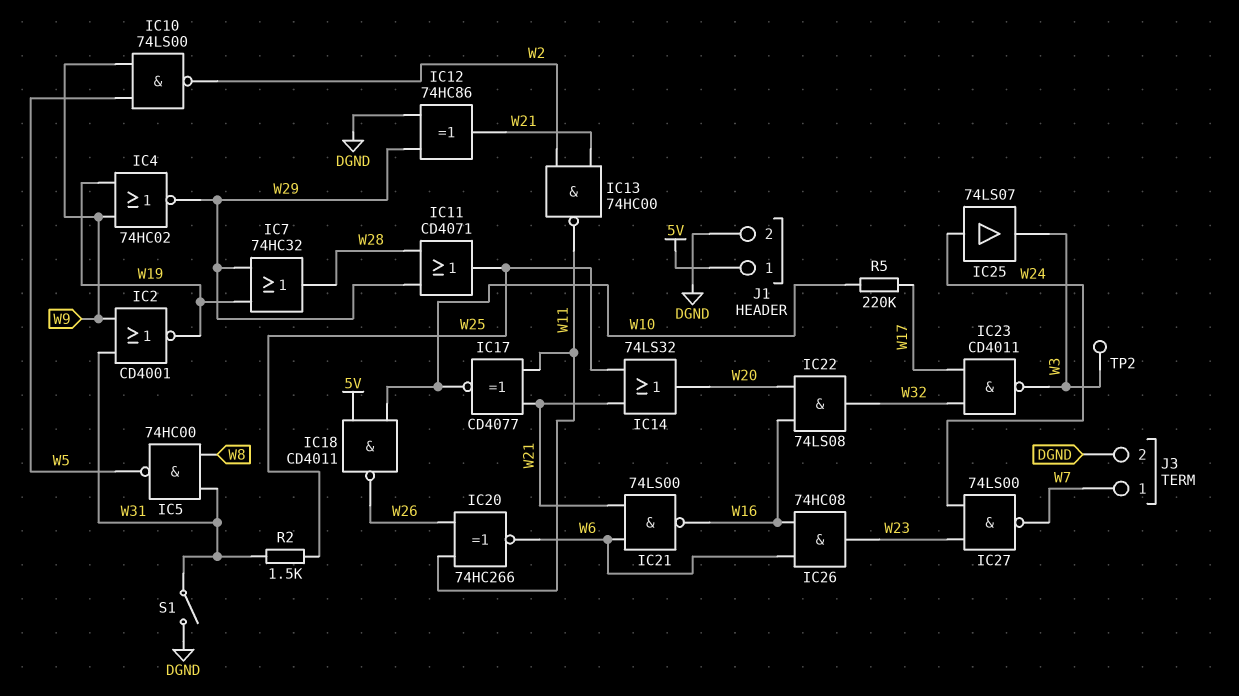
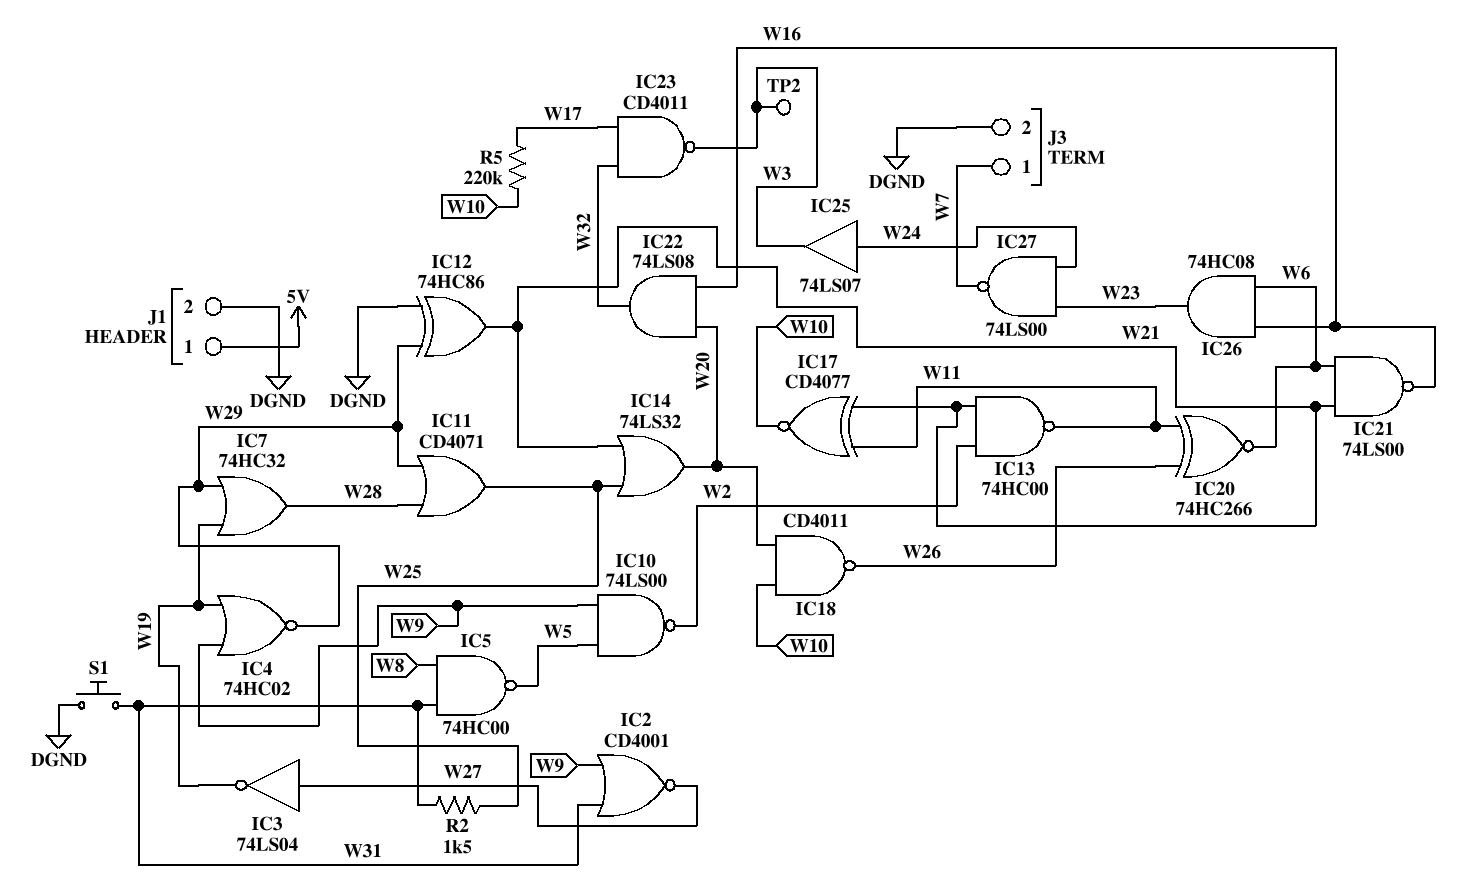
IC2: NOR CD4001 (in W9, in W31, out W19) -> NOR CD4001 (in W9, in W31, out W27)
IC3: none -> NOT 74LS04 (in W27, out W19)
IC18: NAND CD4011 (in 5V, in W10, out W26) -> NAND CD4011 (in W10, in W20, out W26)
S1: switch (DGND, W31) -> button (DGND, W31)

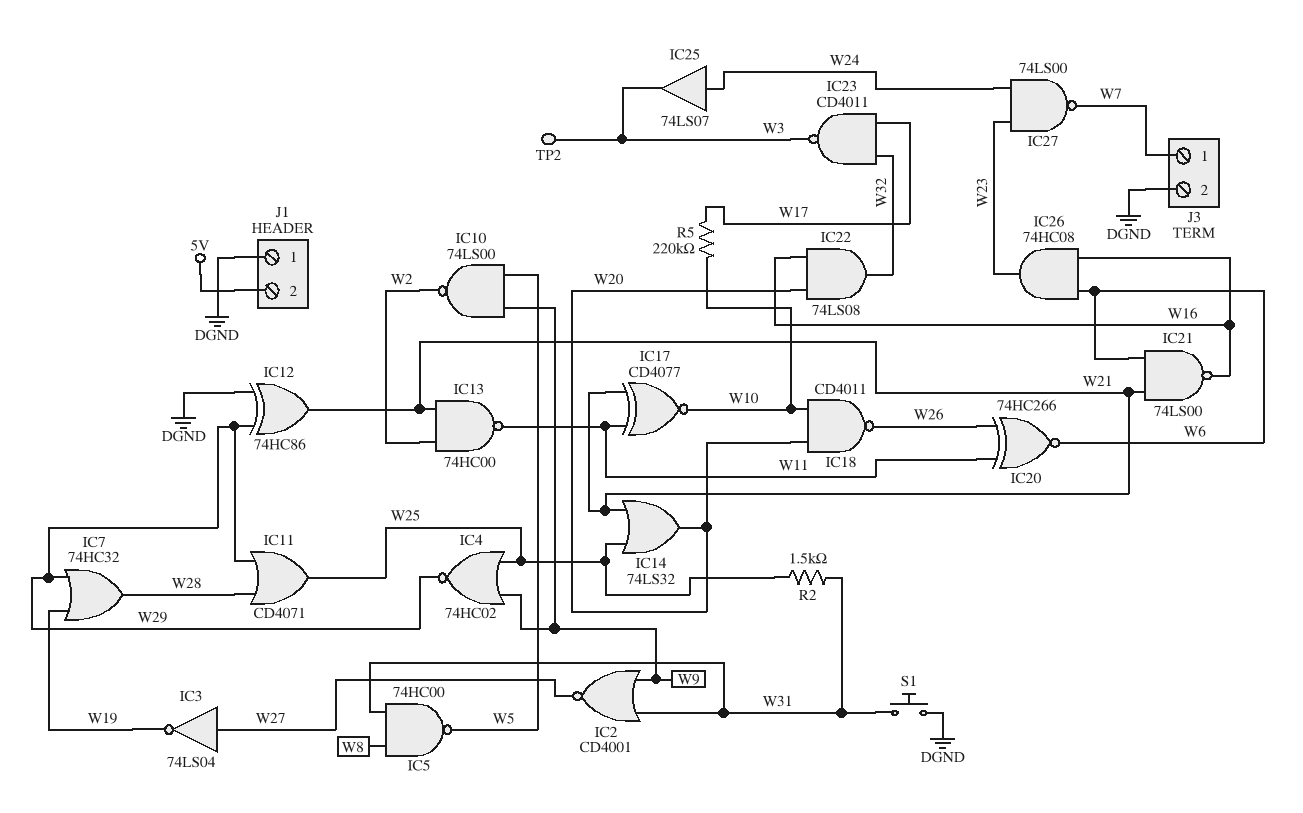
IC4: NOR 74HC02 (in W9, in W19, out W29) -> NOR 74HC02 (in W9, in W25, out W29)
J1 pin 1: 5V -> DGND
J1 pin 2: DGND -> 5V

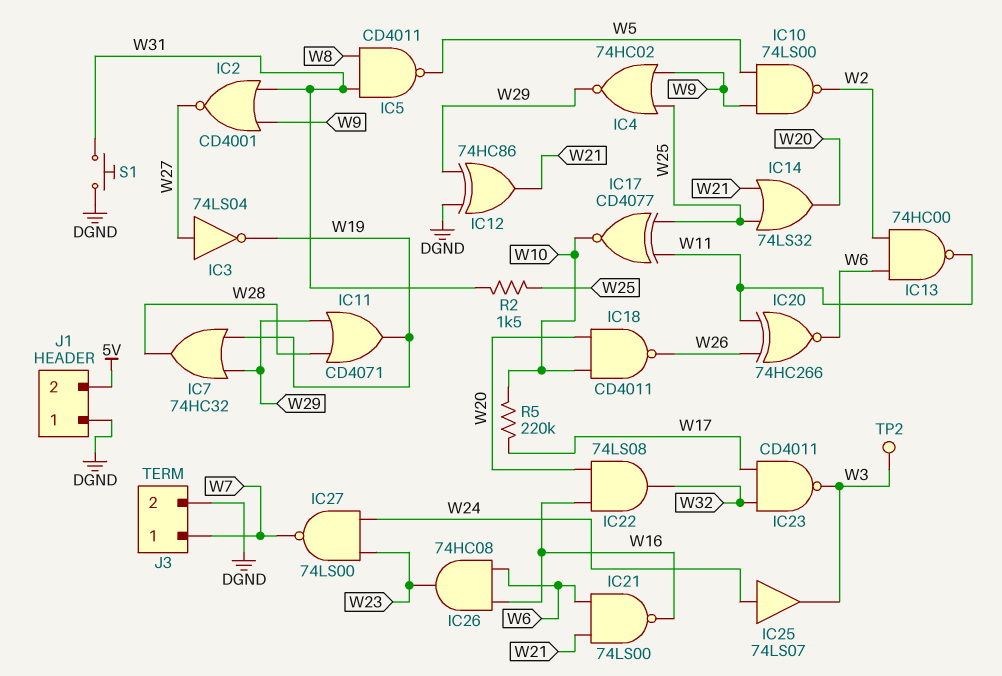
IC5: NAND 74HC00 (in W8, in W31, out W5) -> NAND CD4011 (in W8, in W31, out W5)
IC11: OR CD4071 (in W28, in W29, out W25) -> OR CD4071 (in W28, in W29, out W19)
IC13: NAND 74HC00 (in W2, in W21, out W11) -> NAND 74HC00 (in W2, in W6, out W11)
IC17: XNOR CD4077 (in W11, in W21, out W10) -> XNOR CD4077 (in W11, in W25, out W10)

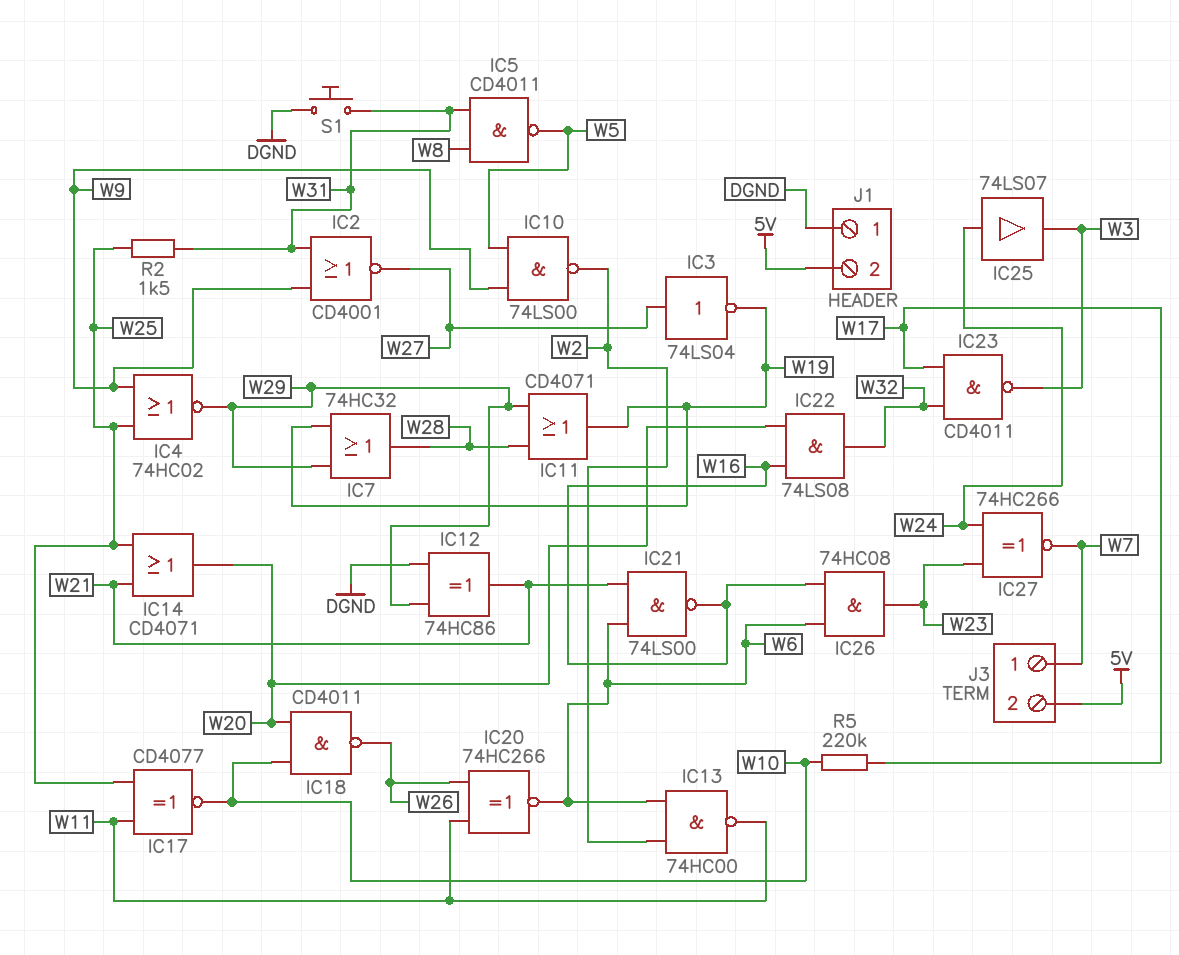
IC14: OR 74LS32 (in W21, in W25, out W20) -> OR CD4071 (in W21, in W25, out W20)
IC27: NAND 74LS00 (in W23, in W24, out W7) -> XNOR 74HC266 (in W23, in W24, out W7)
J3 pin 2: DGND -> 5V
TP2: test point (W3) -> none

